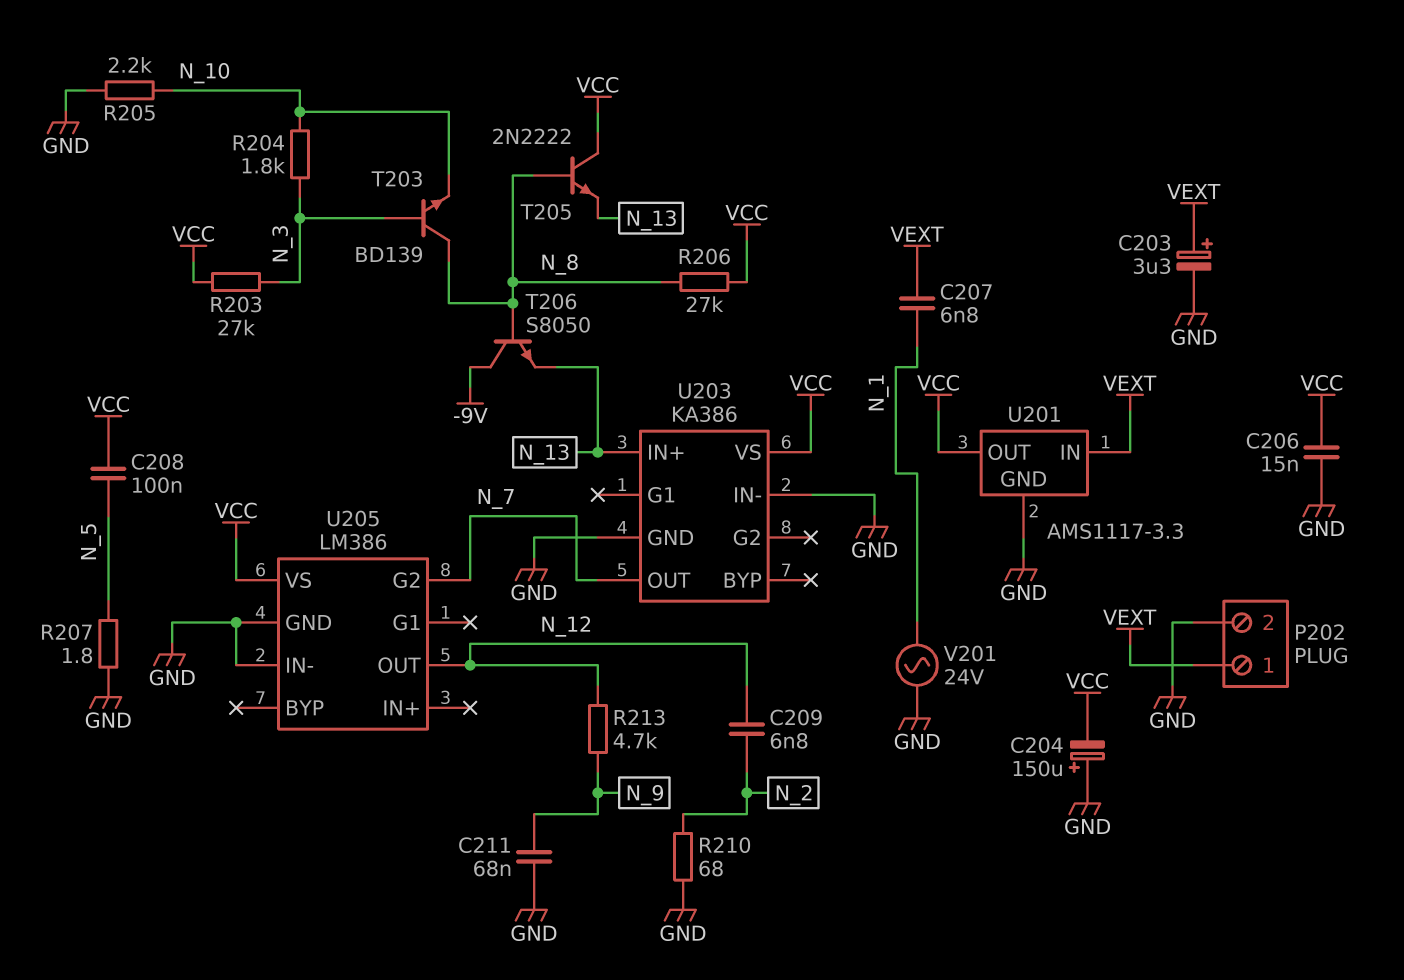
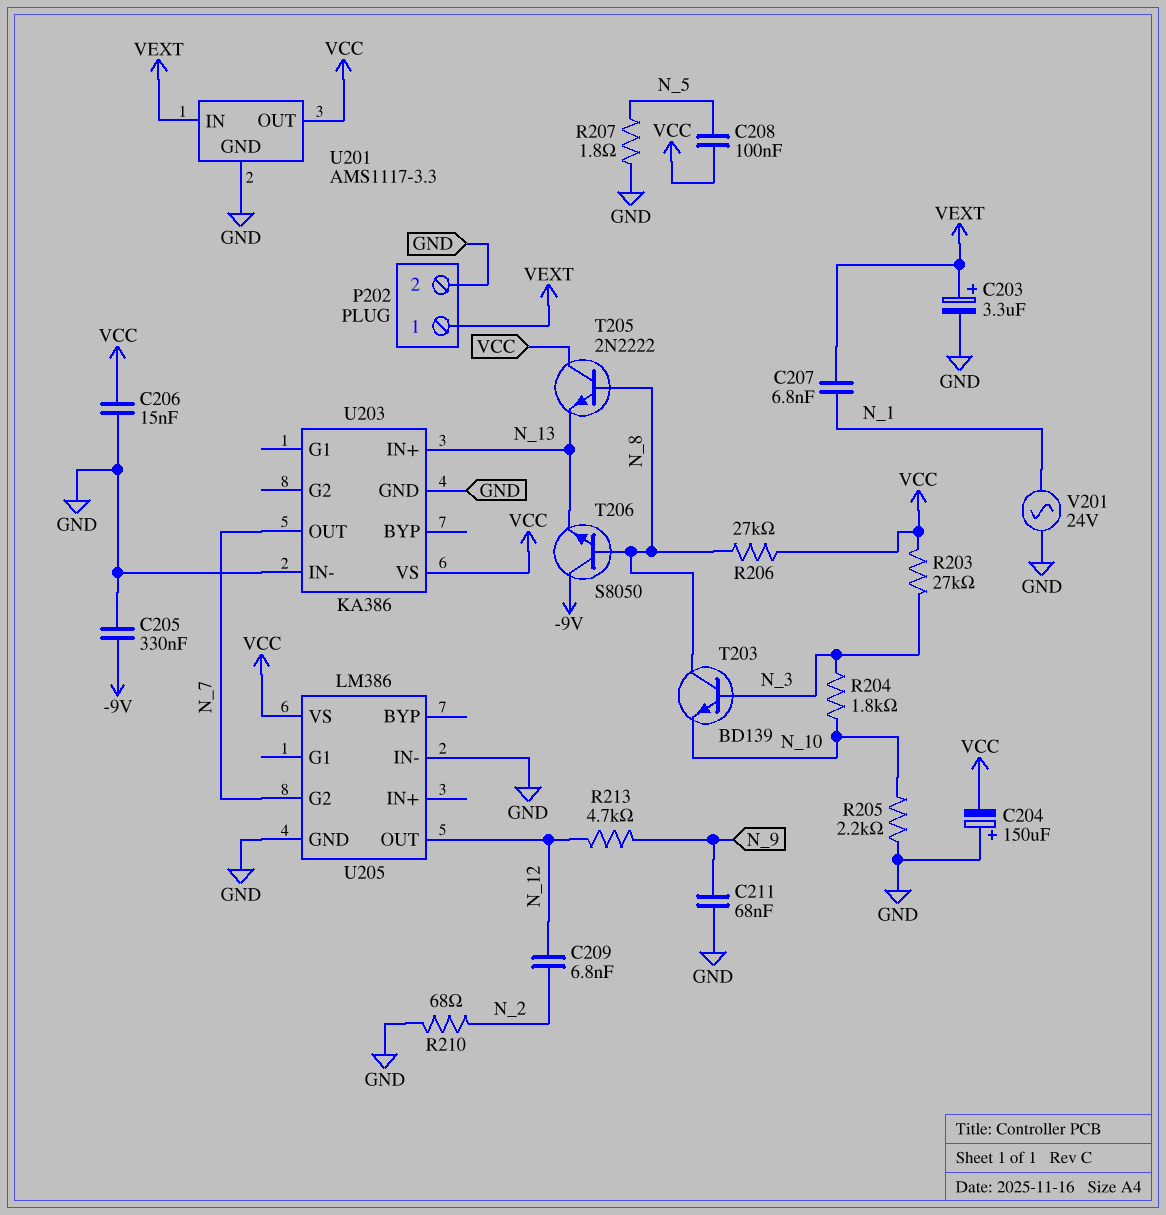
C205: none -> 330nF (-9V, GND)

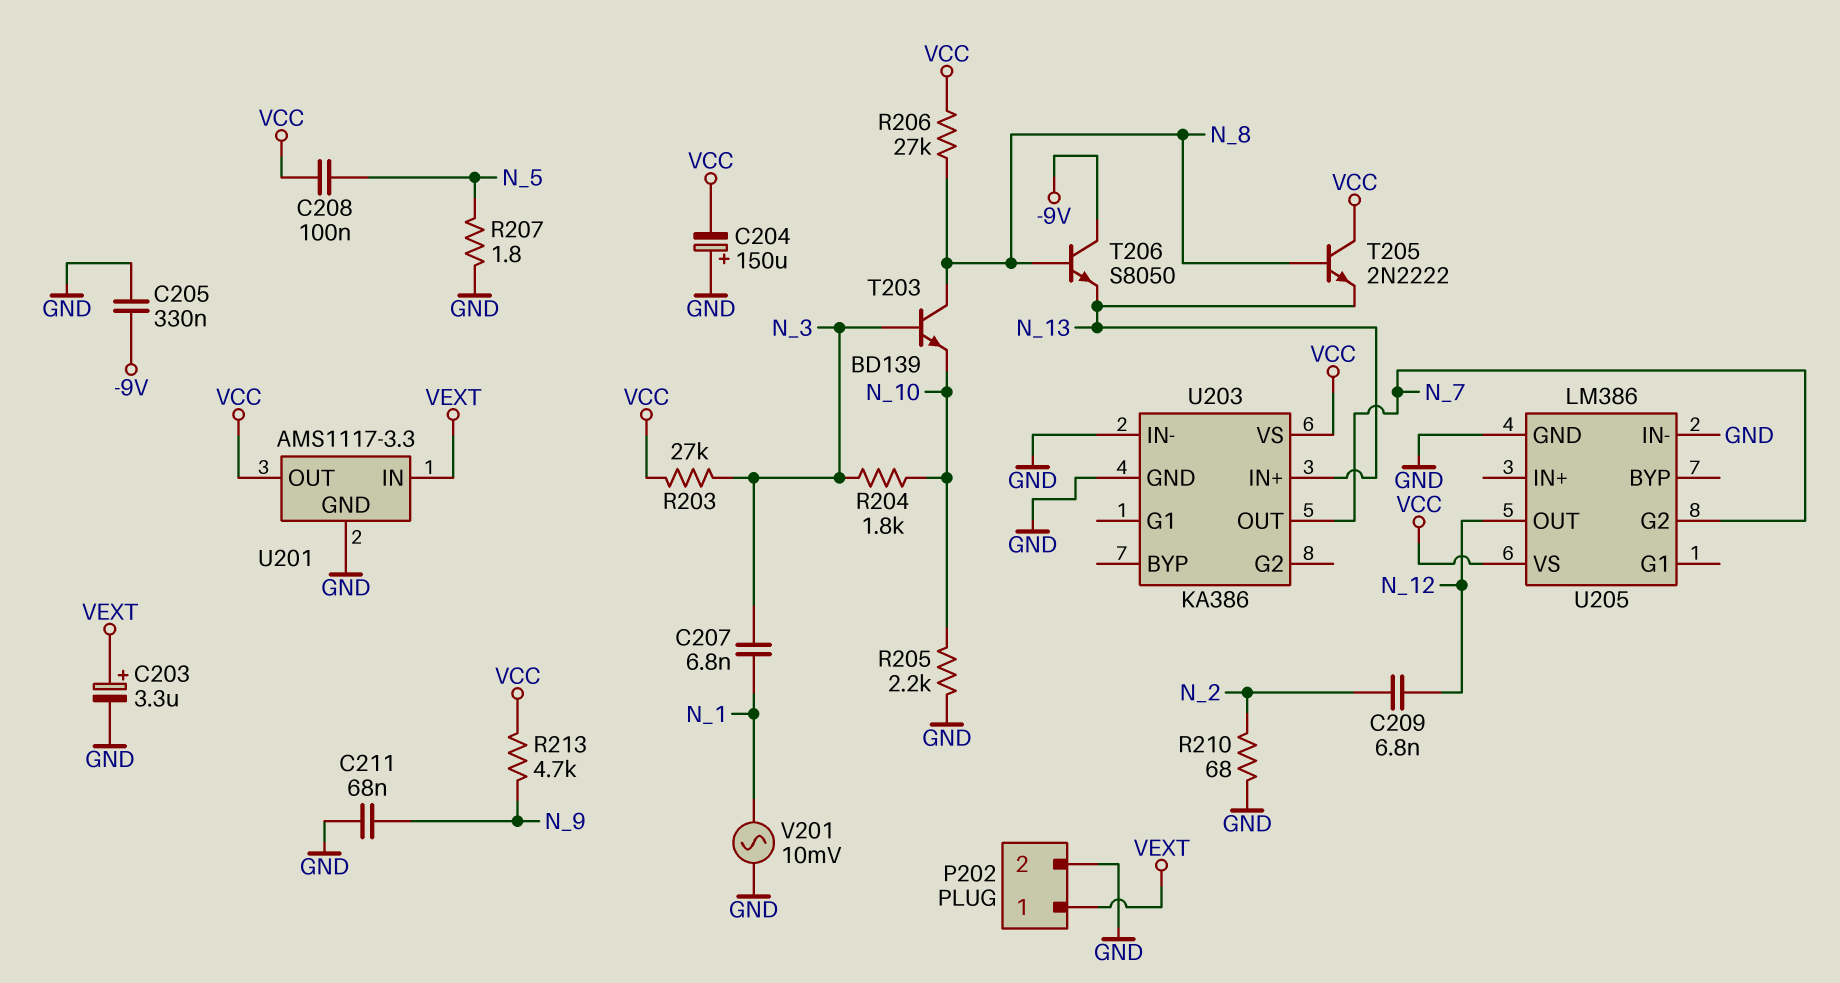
C206: 15nF (GND, VCC) -> none
C207: 6.8nF (N_1, VEXT) -> 6.8nF (N_1, N_3)
R213: 4.7k (N_9, N_12) -> 4.7k (N_9, VCC)
V201: AC 24V (GND, N_1) -> AC 10mV (GND, N_1)

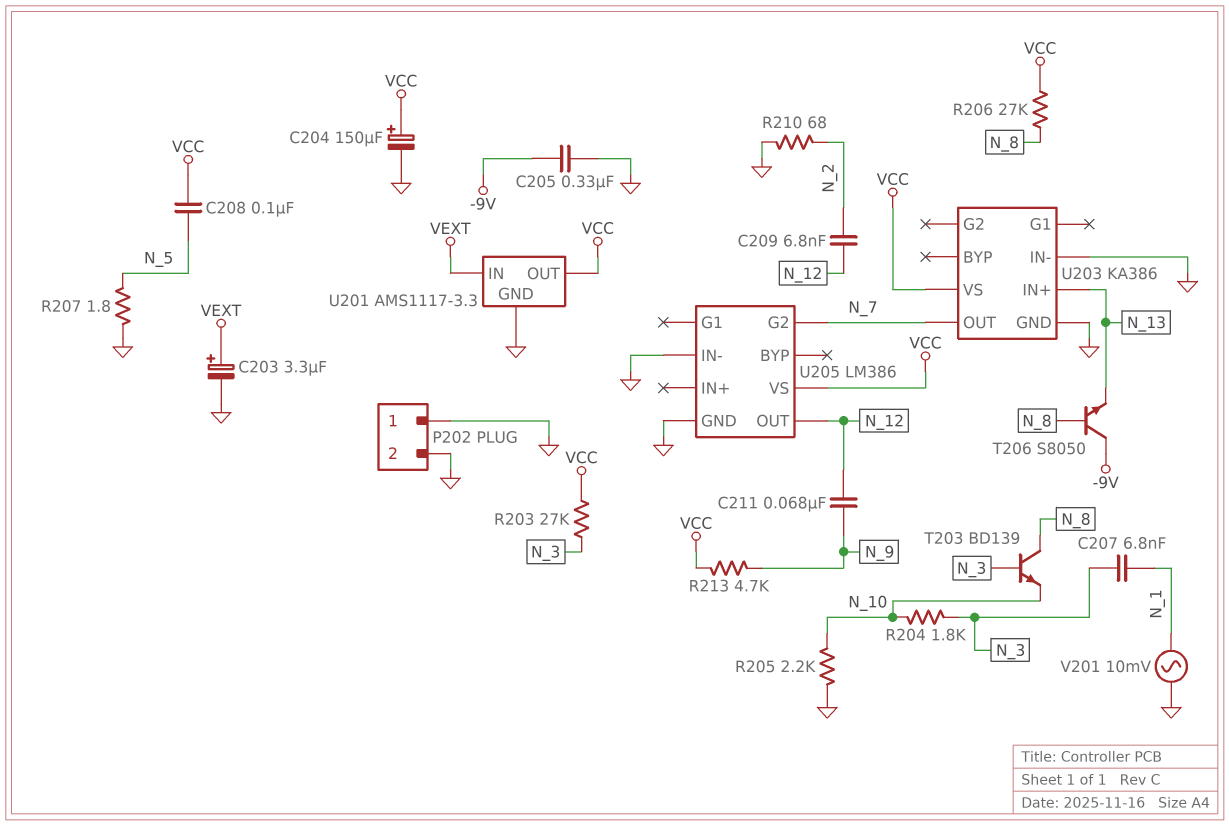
C204: 150uF (plus GND, minus VCC) -> 150uF (plus VCC, minus GND)
C211: 68nF (GND, N_9) -> 68nF (N_9, N_12)
P202 pin 1: VEXT -> GND
T205: NPN 2N2222 (B N_8, C VCC, E N_13) -> none

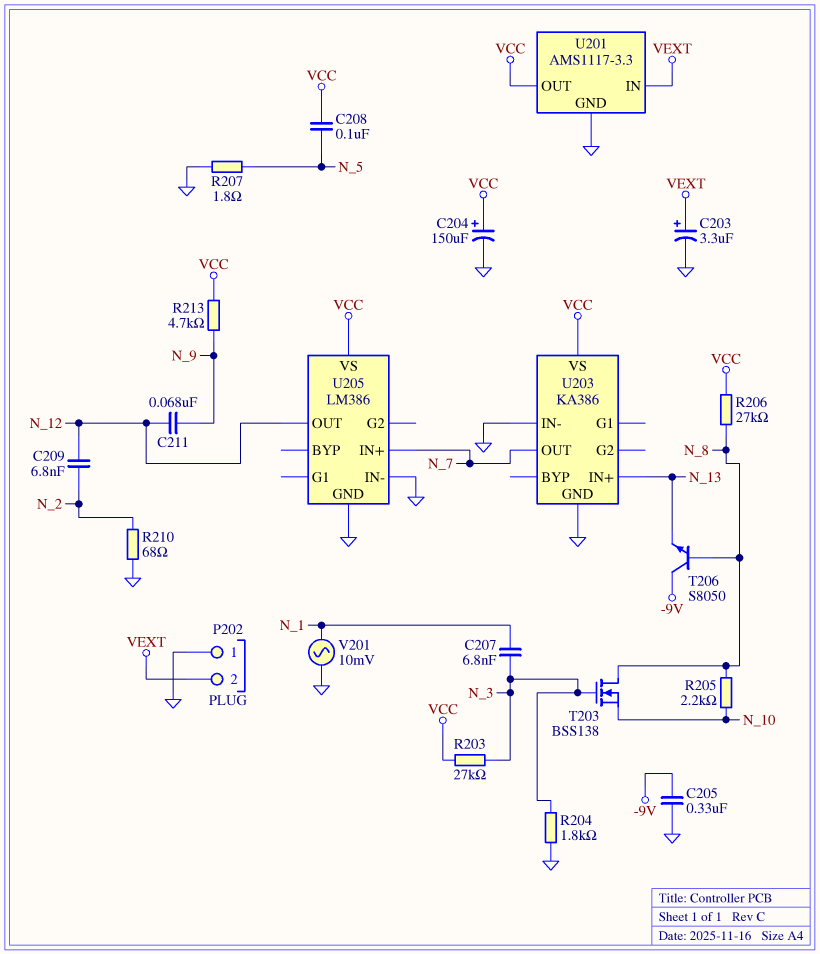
P202 pin 2: GND -> VEXT
R204: 1.8k (N_3, N_10) -> 1.8k (GND, N_3)
R205: 2.2k (GND, N_10) -> 2.2k (N_8, N_10)
T203: NPN BD139 (B N_3, C N_8, E N_10) -> NMOS BSS138 (G N_3, D N_8, S N_10)
U205 pin G2: N_7 -> none
U205 pin IN+: none -> N_7

